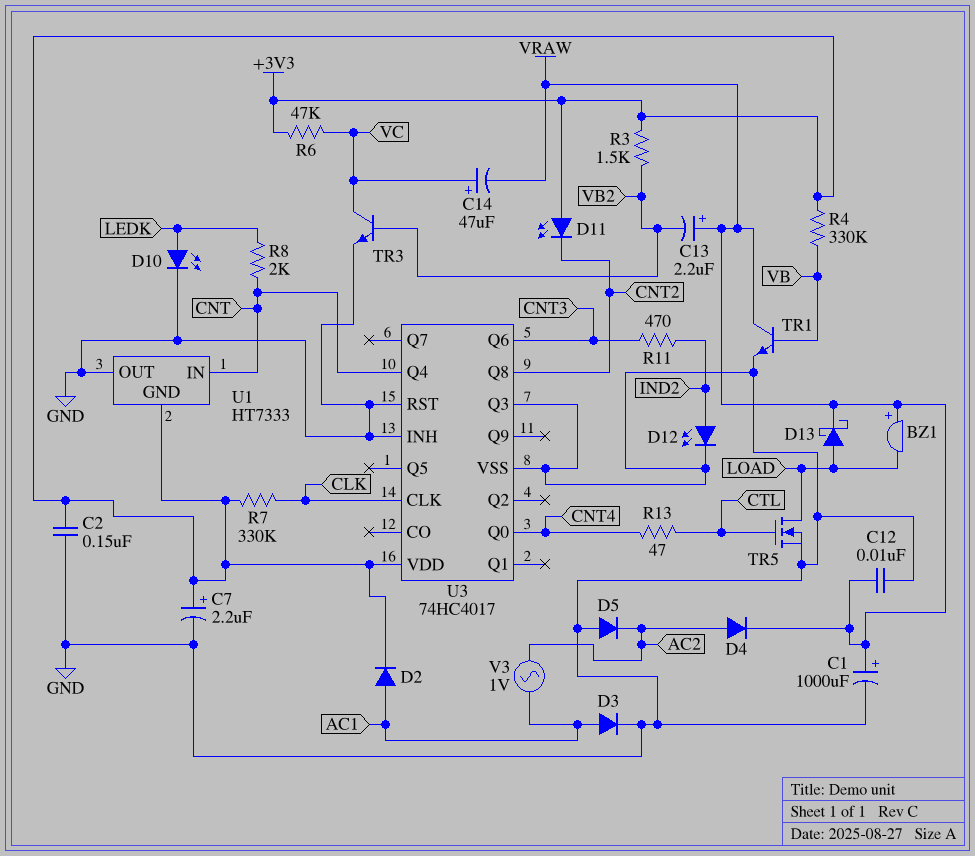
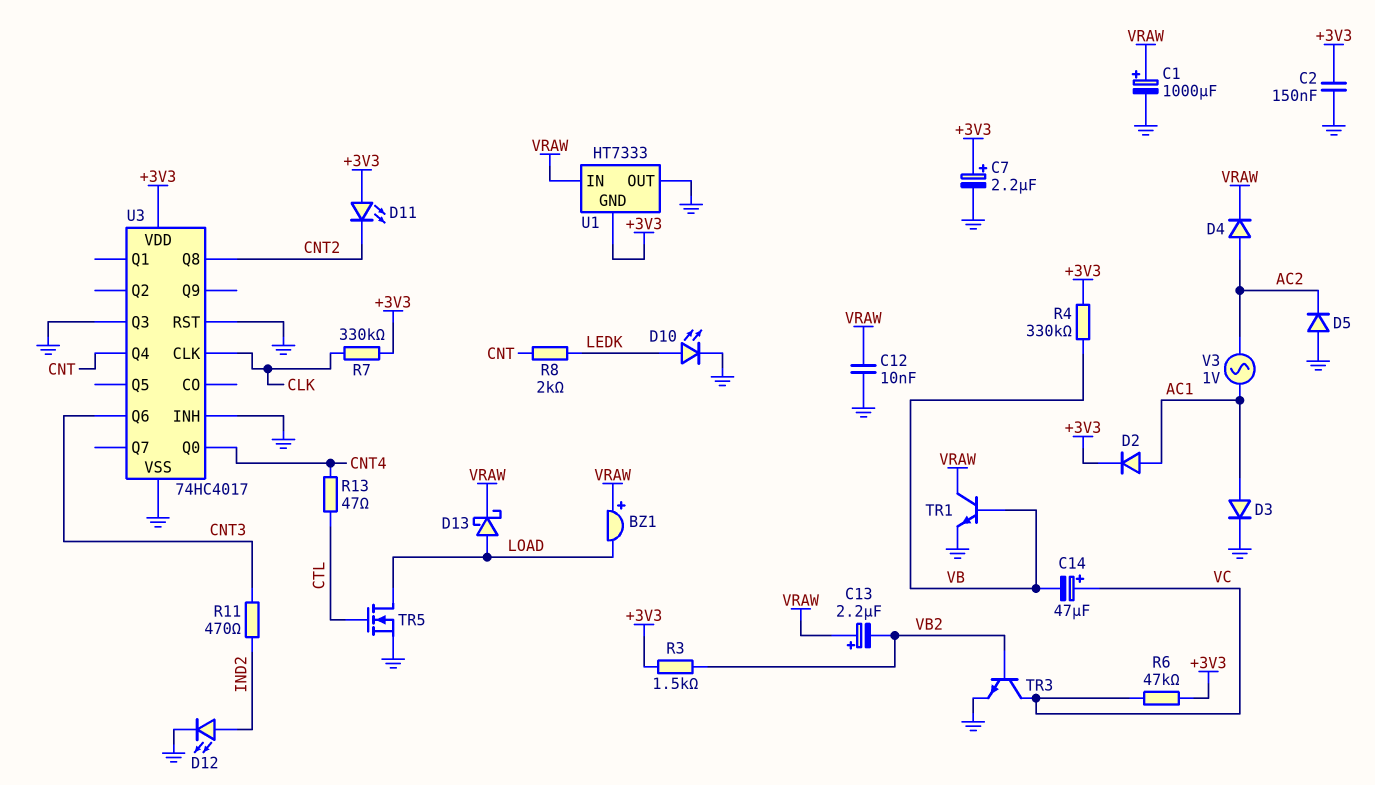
C14: 47uF (plus VC, minus VRAW) -> 47uF (plus VC, minus VB)
U1 pin IN: CNT -> VRAW

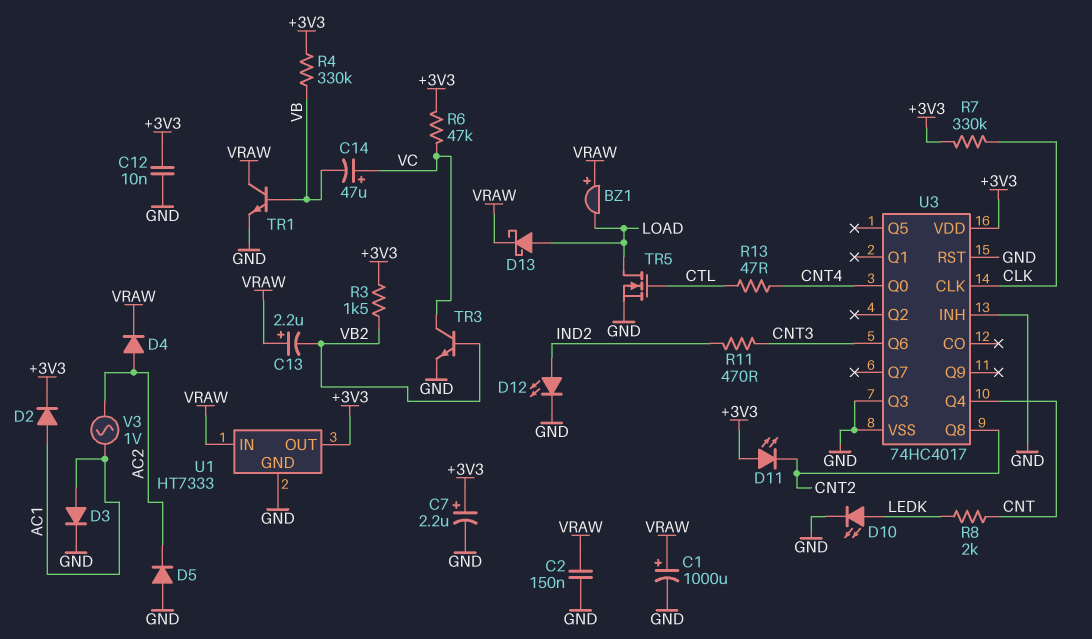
C2: 150nF (+3V3, GND) -> 150nF (GND, VRAW)
C12: 10nF (GND, VRAW) -> 10nF (+3V3, GND)
U1 pin GND: +3V3 -> GND
U1 pin OUT: GND -> +3V3

